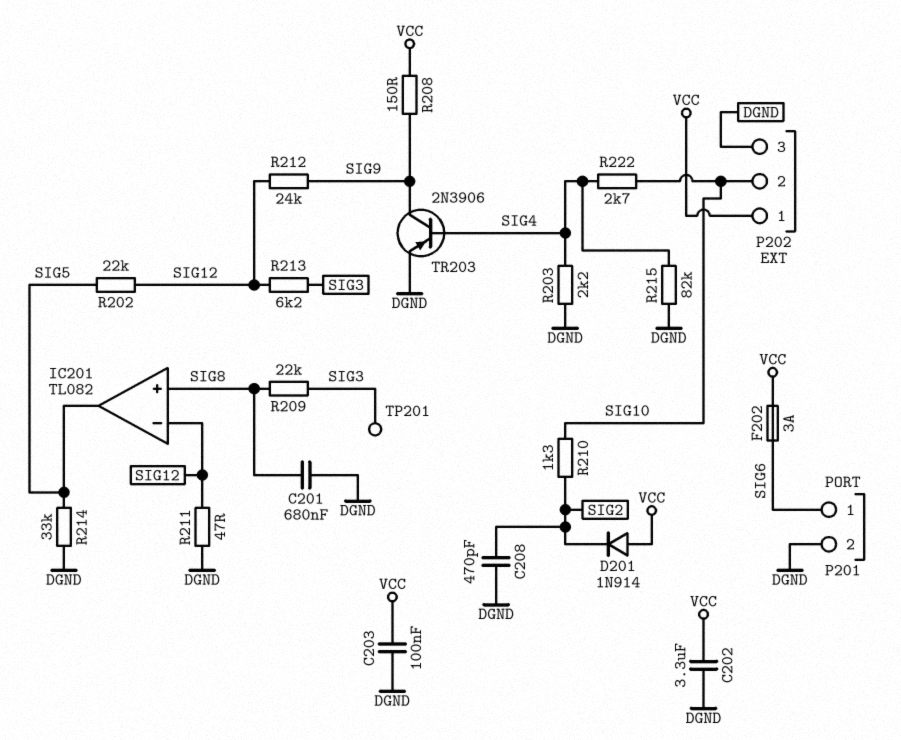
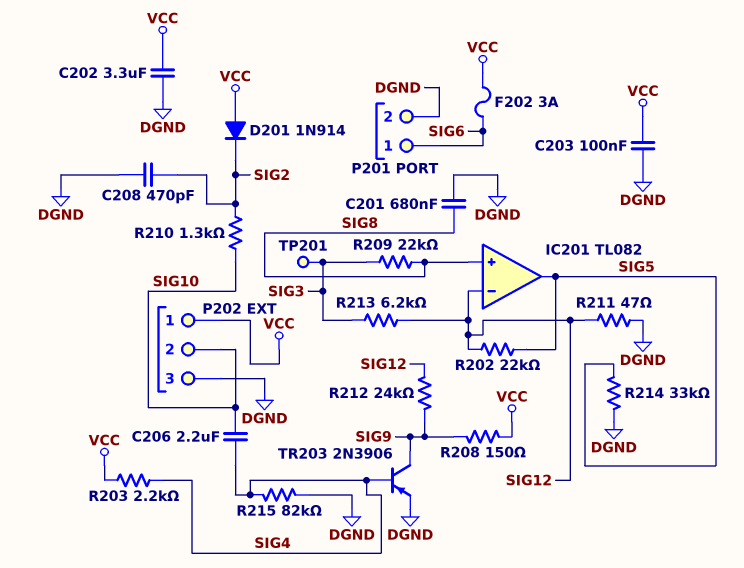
C206: none -> 2.2uF (SIG4, SIG10)
R203: 2.2k (DGND, SIG4) -> 2.2k (SIG4, VCC)
R222: 2.7k (SIG4, SIG10) -> none

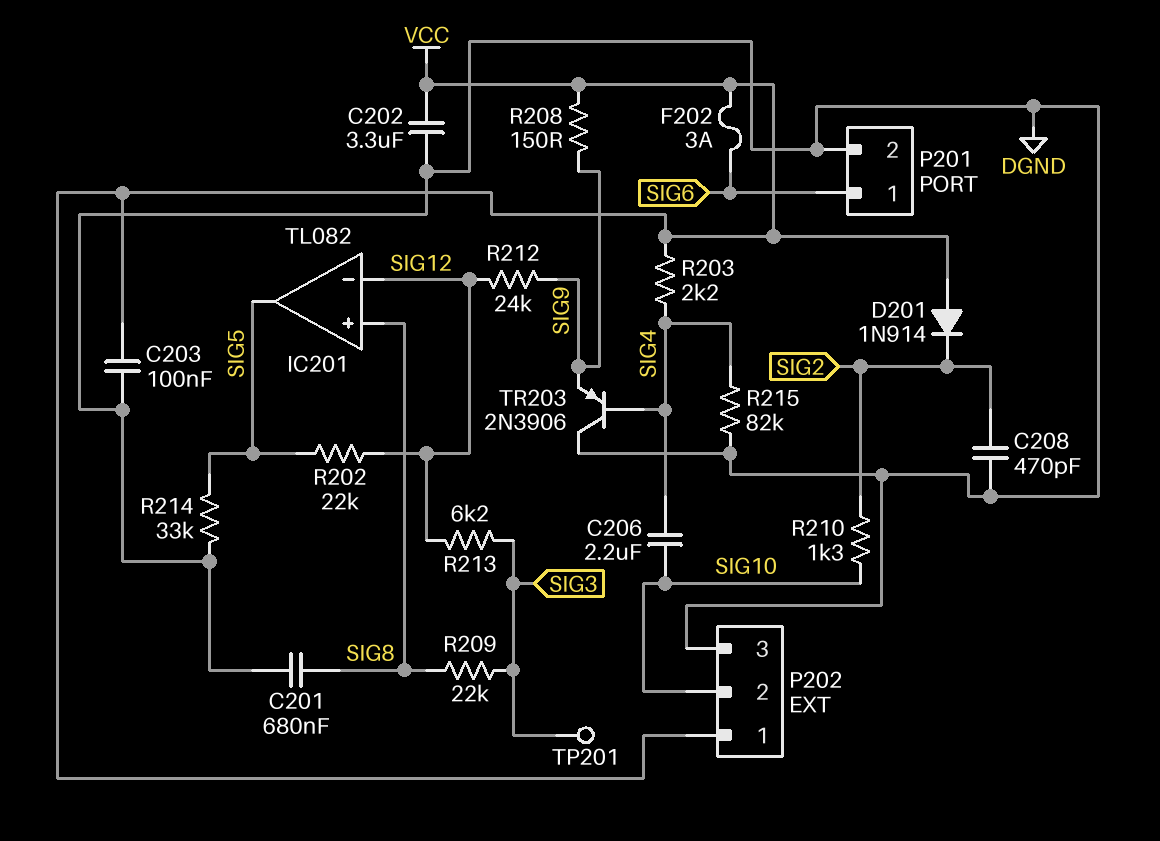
R211: 47 (DGND, SIG12) -> none
TR203: PNP 2N3906 (B SIG4, C SIG9, E DGND) -> PNP 2N3906 (B SIG4, C DGND, E SIG9)

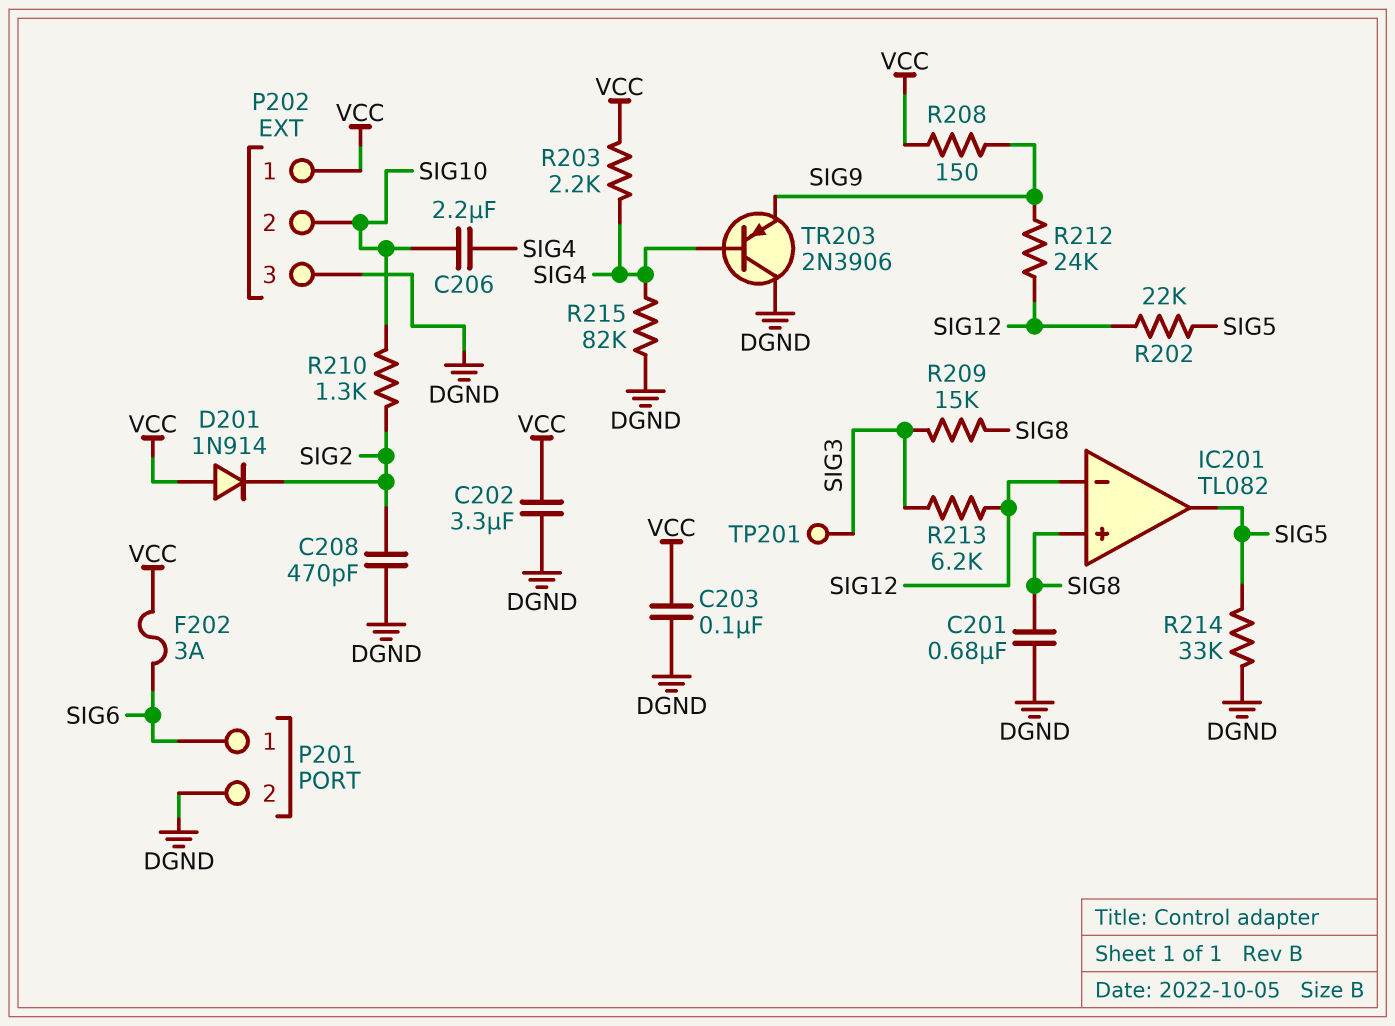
R209: 22k (SIG3, SIG8) -> 15k (SIG3, SIG8)

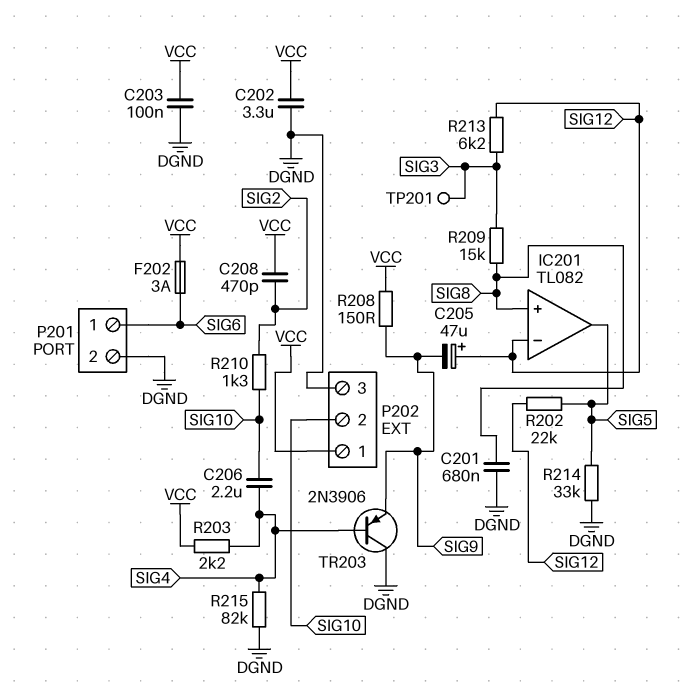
C205: none -> 47uF (plus SIG12, minus SIG9)
C208: 470pF (DGND, SIG2) -> 470pF (SIG2, VCC)
D201: diode 1N914 (A VCC, K SIG2) -> none
R212: 24k (SIG9, SIG12) -> none

